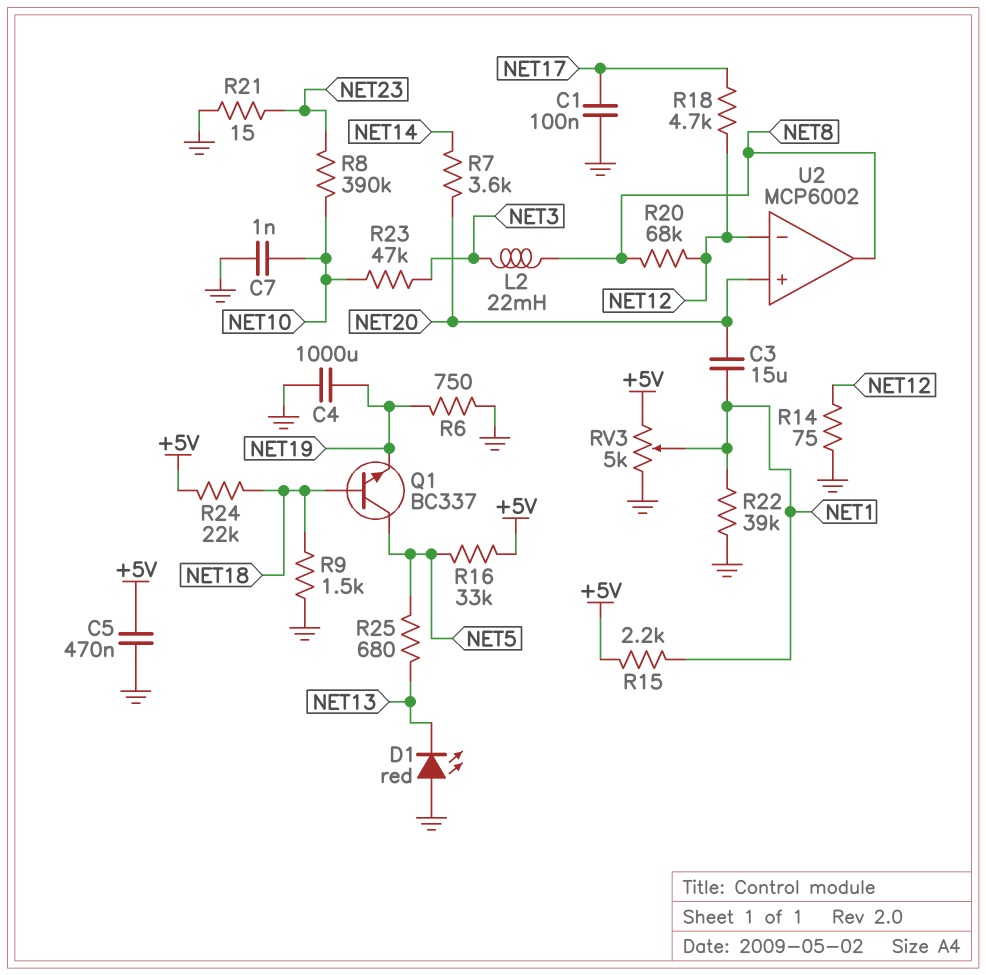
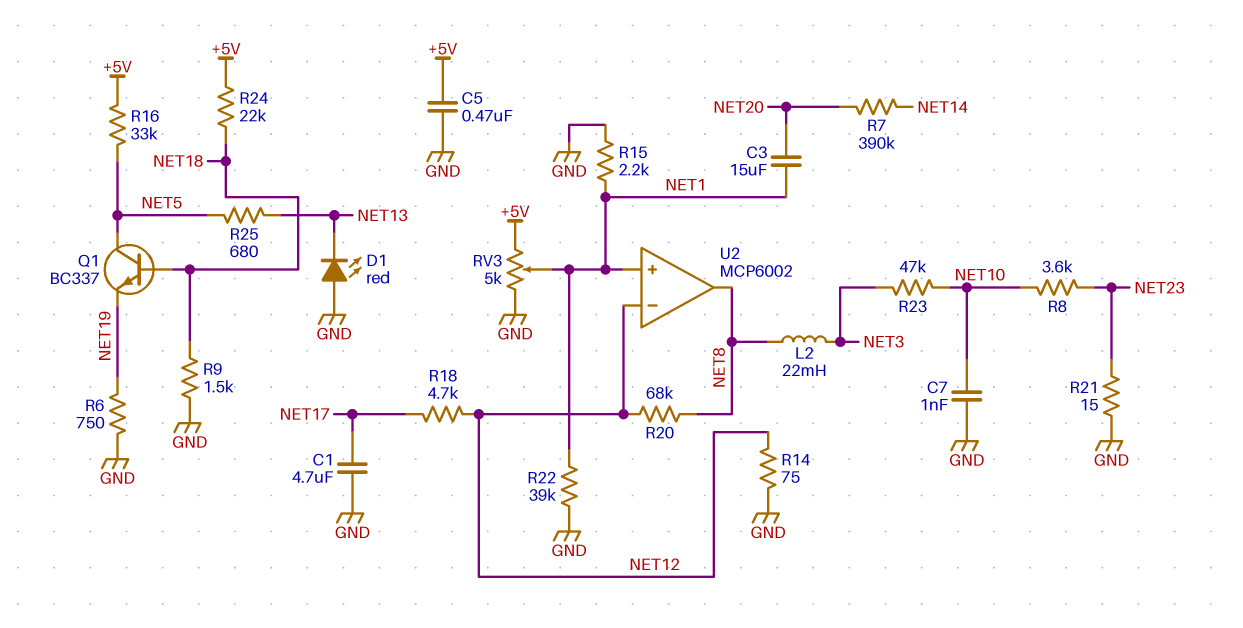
C1: 100nF (GND, NET17) -> 4.7uF (GND, NET17)
C4: 1000uF (GND, NET19) -> none
R7: 3.6k (NET14, NET20) -> 390k (NET14, NET20)
R8: 390k (NET10, NET23) -> 3.6k (NET10, NET23)
R15: 2.2k (+5V, NET1) -> 2.2k (GND, NET1)
U2 pin in+: NET20 -> NET1

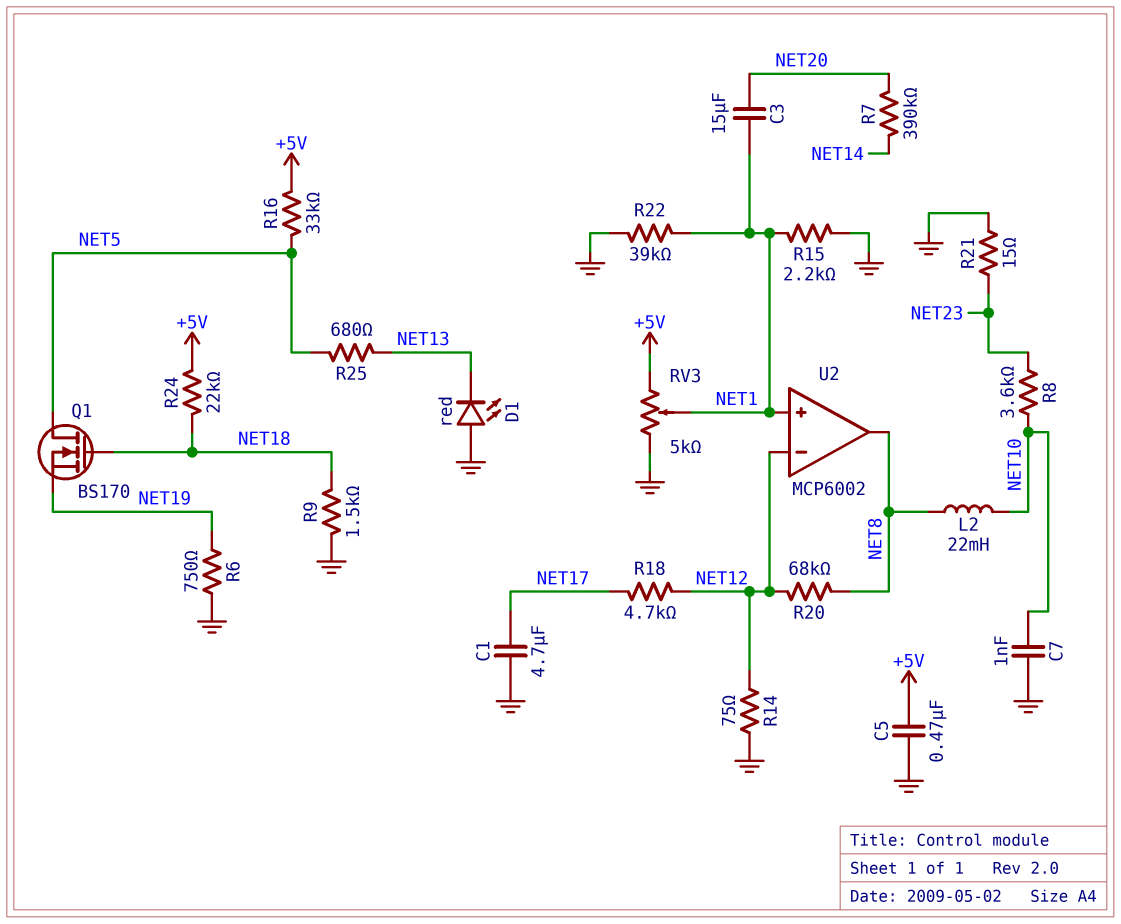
L2: 22mH (NET3, NET8) -> 22mH (NET8, NET10)
Q1: NPN BC337 (B NET18, C NET5, E NET19) -> NMOS BS170 (G NET18, D NET5, S NET19)
R23: 47k (NET3, NET10) -> none

